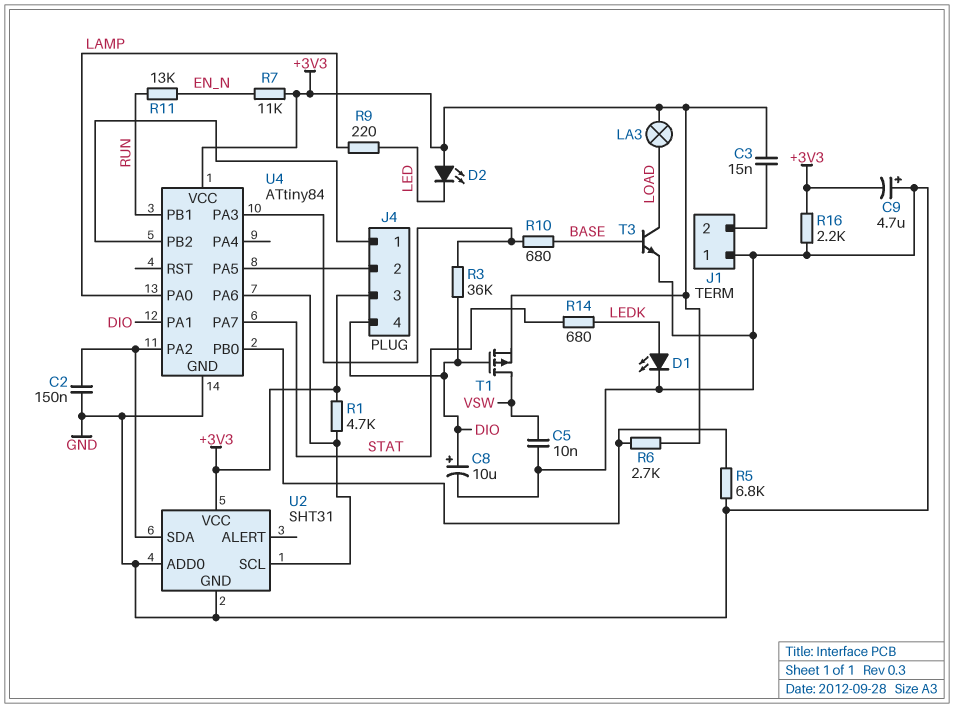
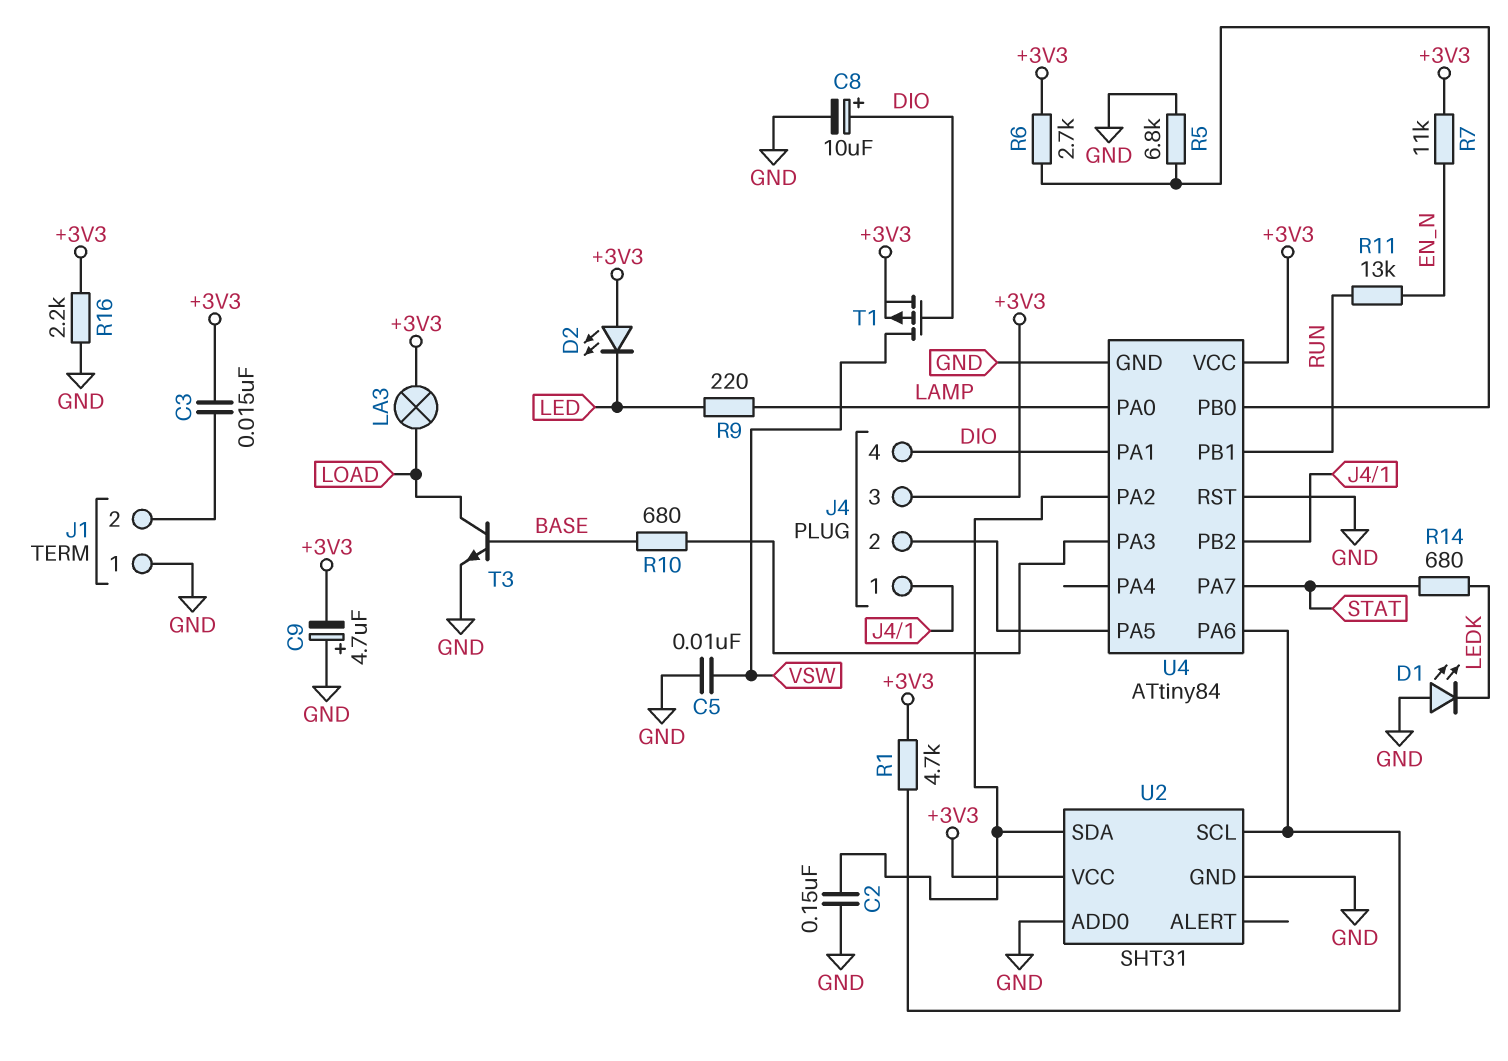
D1: LED (A LEDK, K GND) -> LED (A GND, K LEDK)
R3: 36k (DIO, U4/PA3) -> none
U4 pin RST: none -> GND

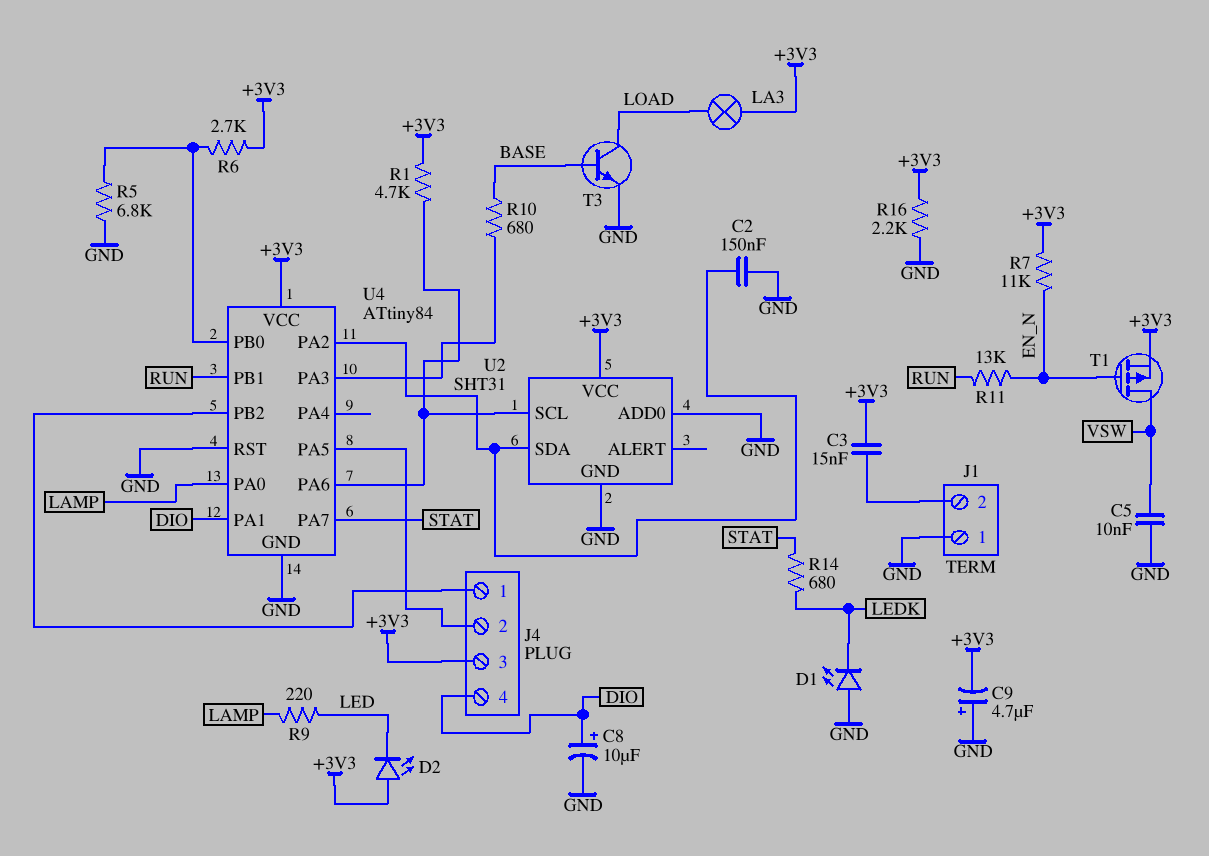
T1: PMOS (G DIO, D VSW, S +3V3) -> PMOS (G EN_N, D VSW, S +3V3)

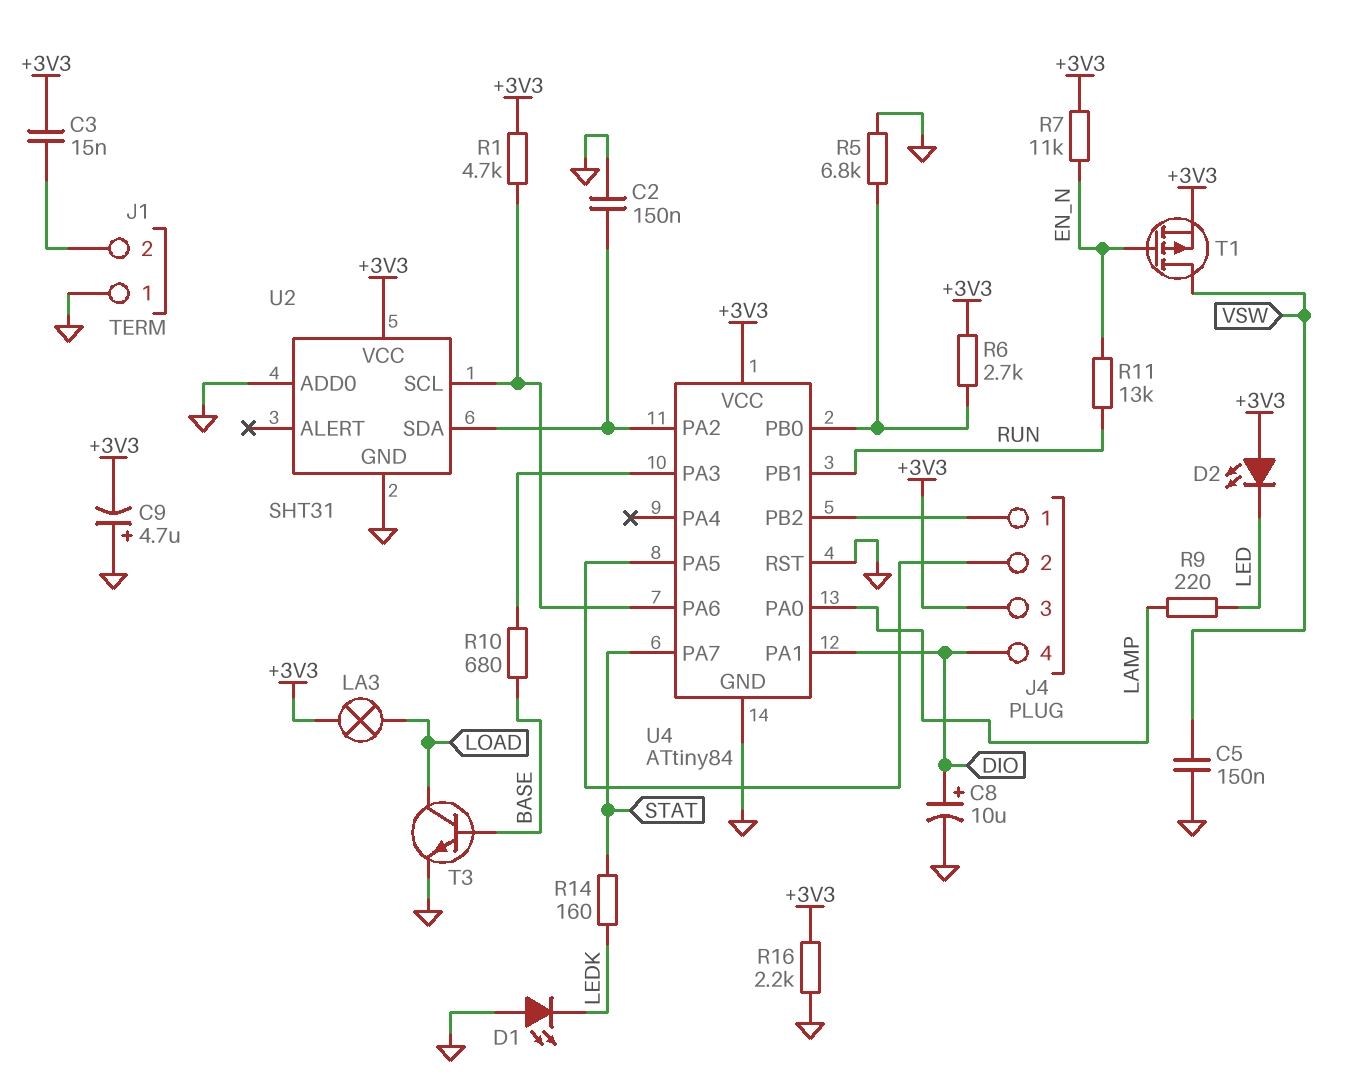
C5: 10nF (GND, VSW) -> 150nF (GND, VSW)
R14: 680 (LEDK, STAT) -> 160 (LEDK, STAT)

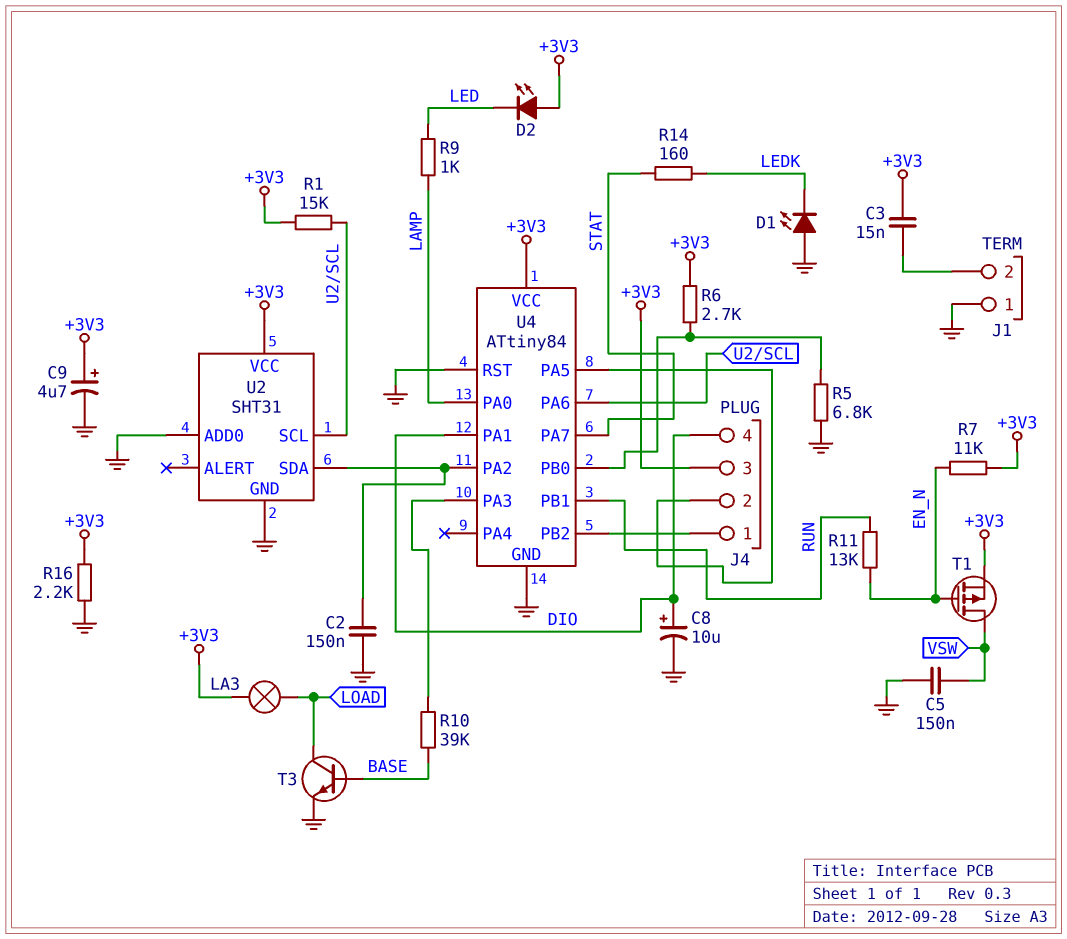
C9: 4.7uF (plus GND, minus +3V3) -> 4.7uF (plus +3V3, minus GND)
R1: 4.7k (+3V3, U2/SCL) -> 15k (+3V3, U2/SCL)
R9: 220 (LAMP, LED) -> 1k (LAMP, LED)
R10: 680 (BASE, U4/PA3) -> 39k (BASE, U4/PA3)

